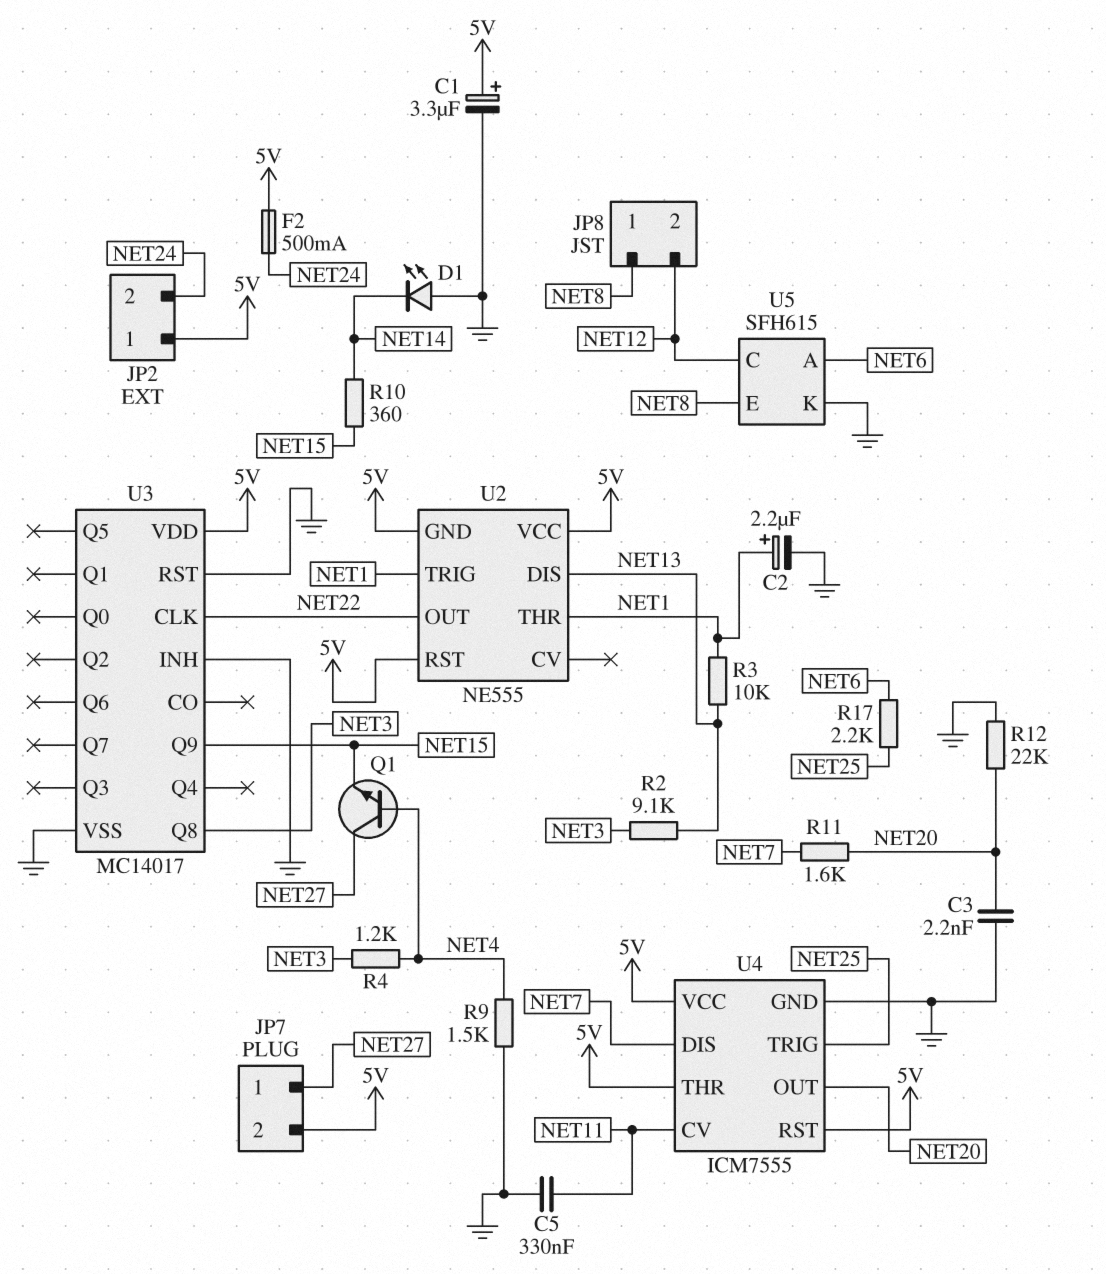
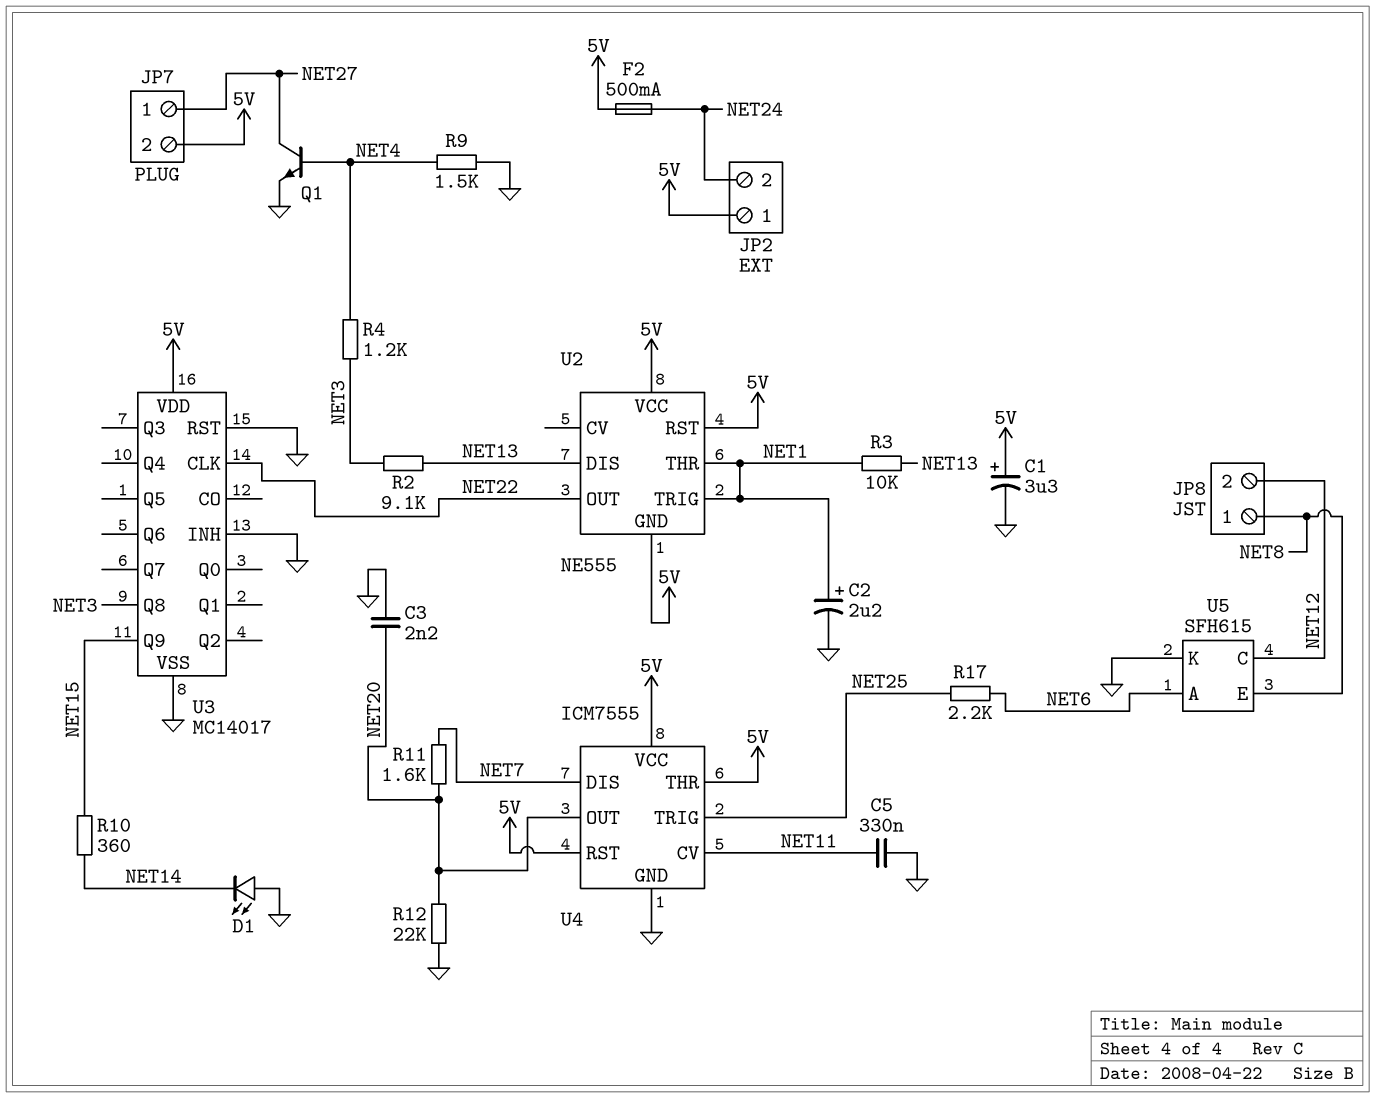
Q1: NPN (B NET4, C NET27, E NET15) -> NPN (B NET4, C NET27, E GND)

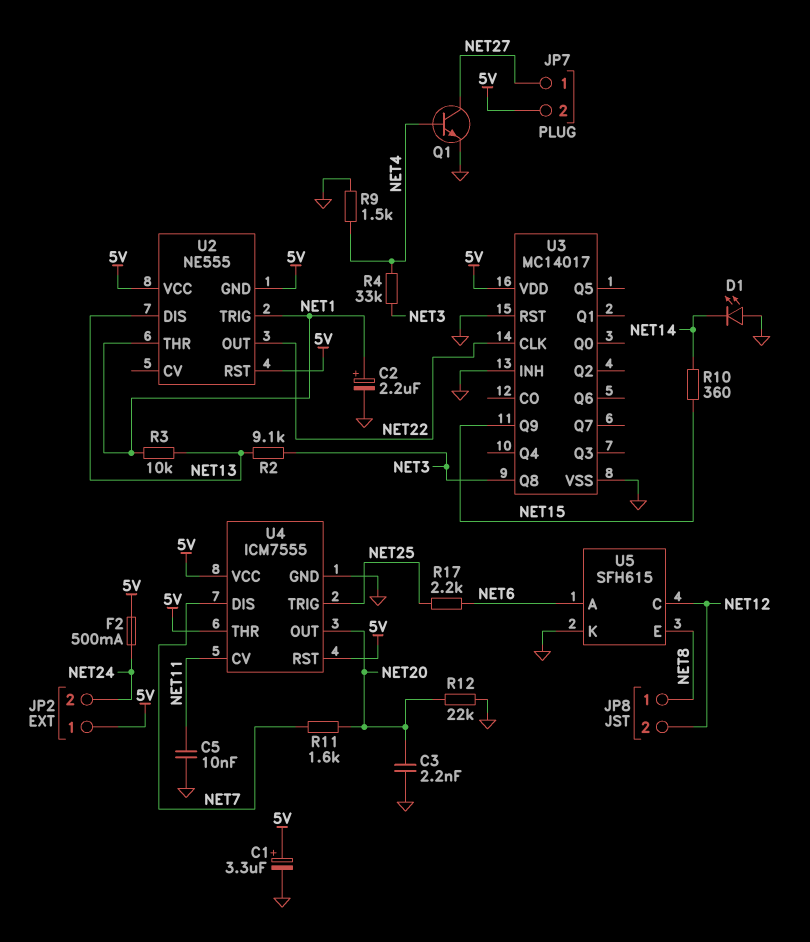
C5: 330nF (GND, NET11) -> 10nF (GND, NET11)
R4: 1.2k (NET3, NET4) -> 33k (NET3, NET4)

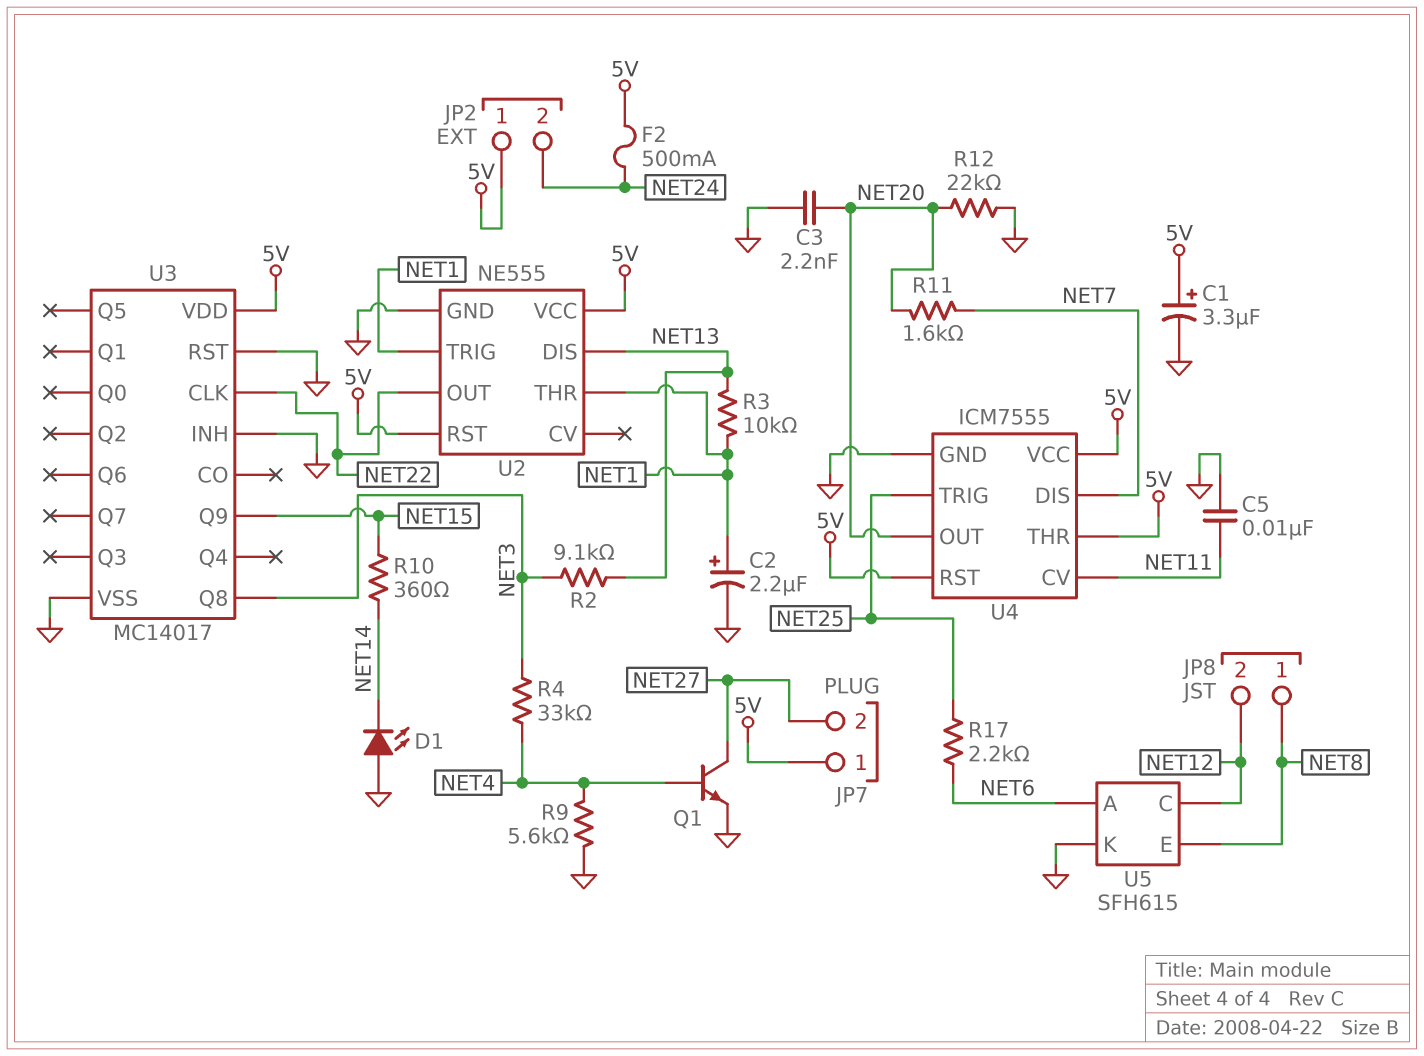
JP7 pin 1: NET27 -> 5V
JP7 pin 2: 5V -> NET27
R9: 1.5k (GND, NET4) -> 5.6k (GND, NET4)
U2 pin GND: 5V -> GND

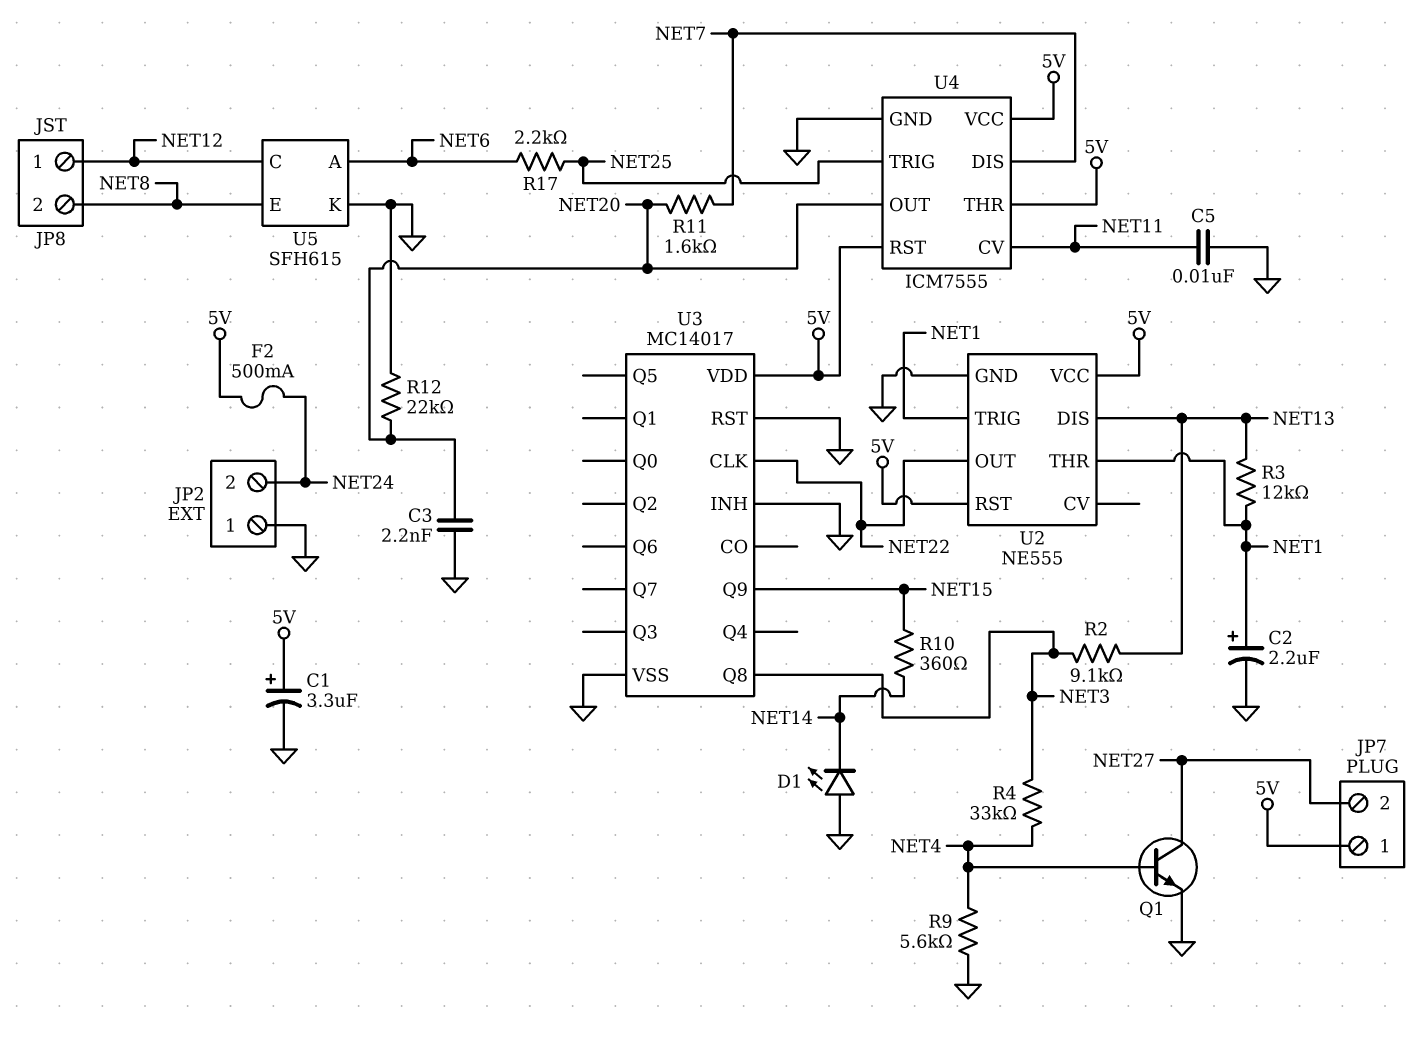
JP2 pin 1: 5V -> GND
JP8 pin 1: NET8 -> NET12
JP8 pin 2: NET12 -> NET8
R3: 10k (NET1, NET13) -> 12k (NET1, NET13)

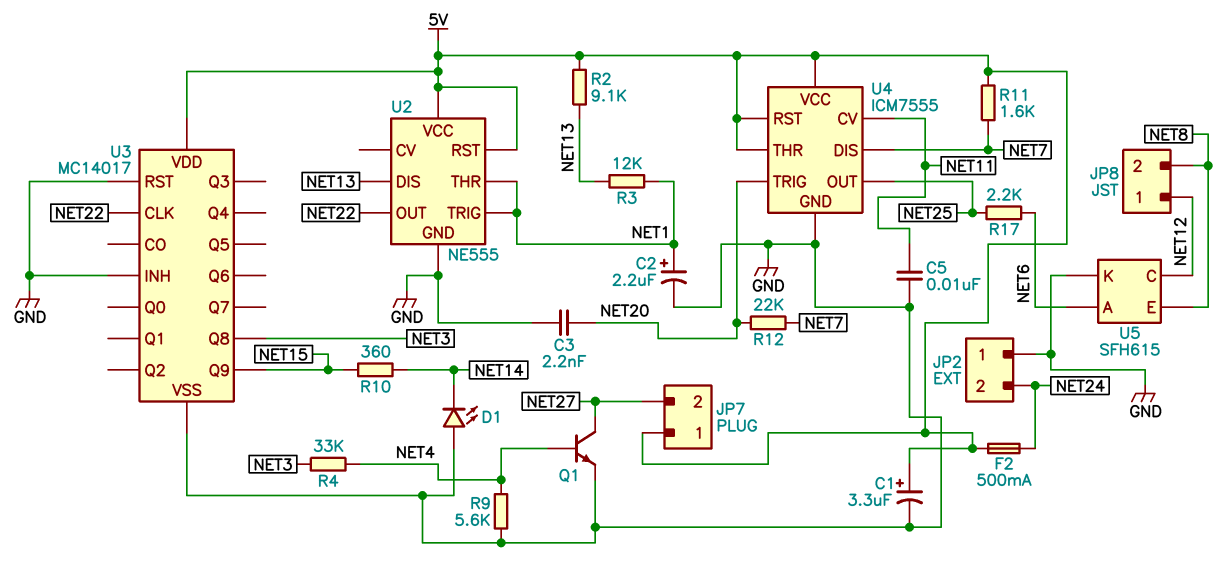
R2: 9.1k (NET3, NET13) -> 9.1k (5V, NET13)
R11: 1.6k (NET7, NET20) -> 1.6k (5V, NET7)
R12: 22k (GND, NET20) -> 22k (NET7, NET20)
U4 pin OUT: NET20 -> NET25
U4 pin TRIG: NET25 -> NET20

